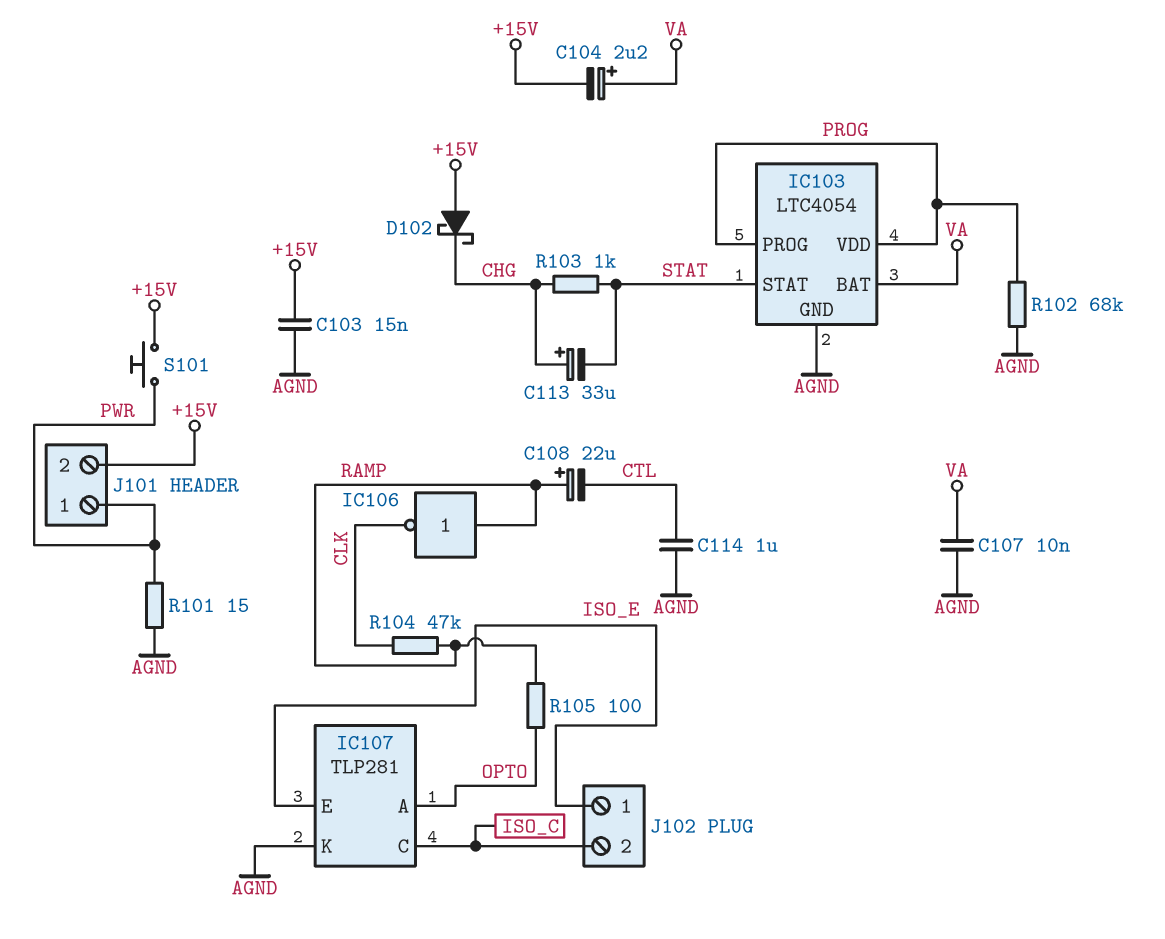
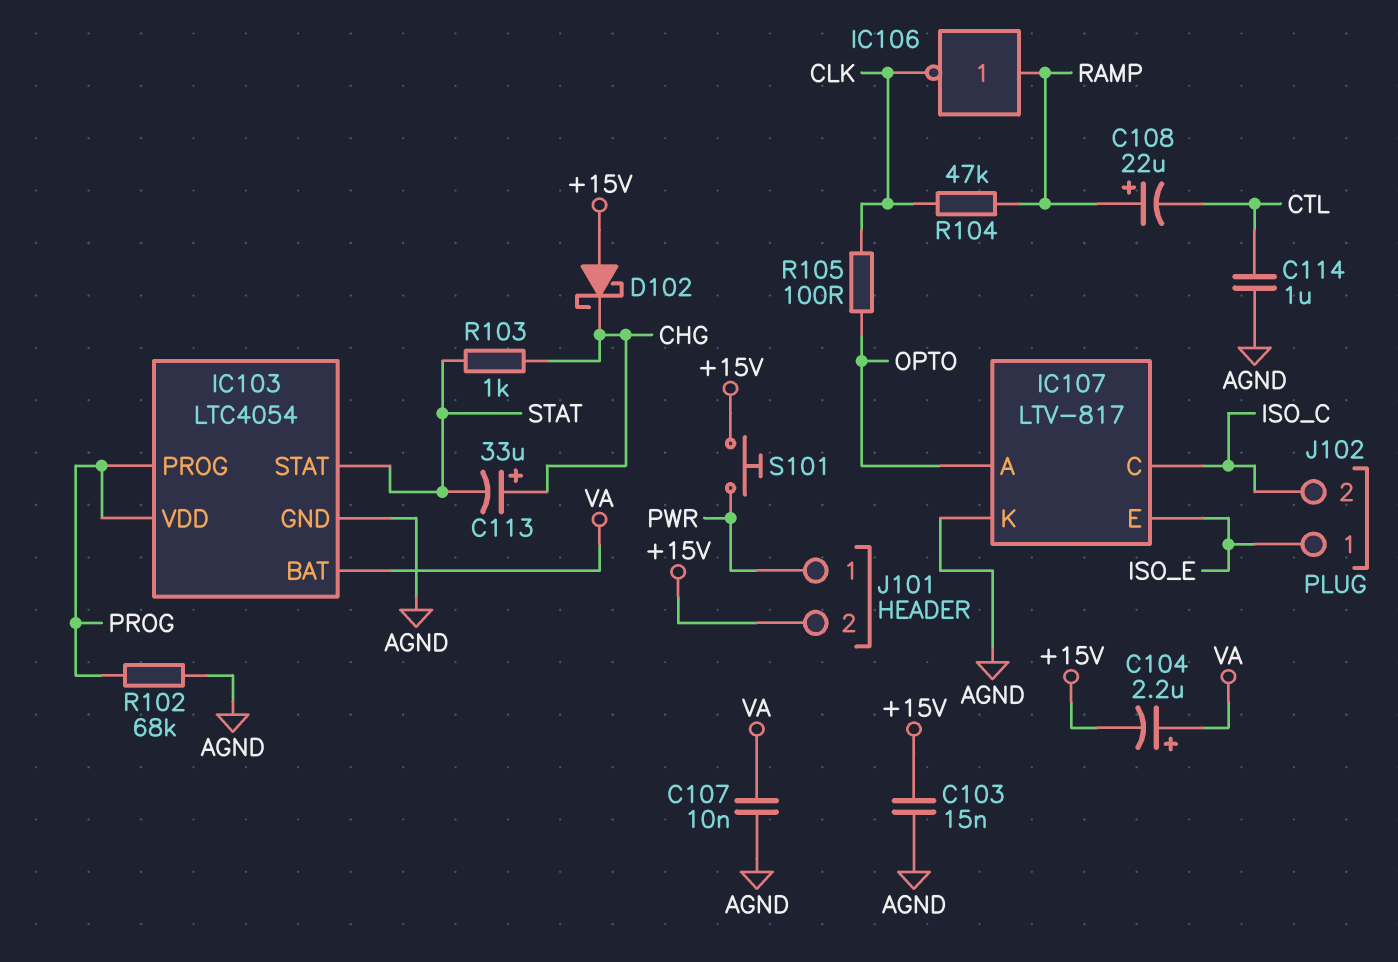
IC107: TLP281 -> LTV-817
R101: 15 (AGND, PWR) -> none
R105: 100 (OPTO, RAMP) -> 100 (CLK, OPTO)

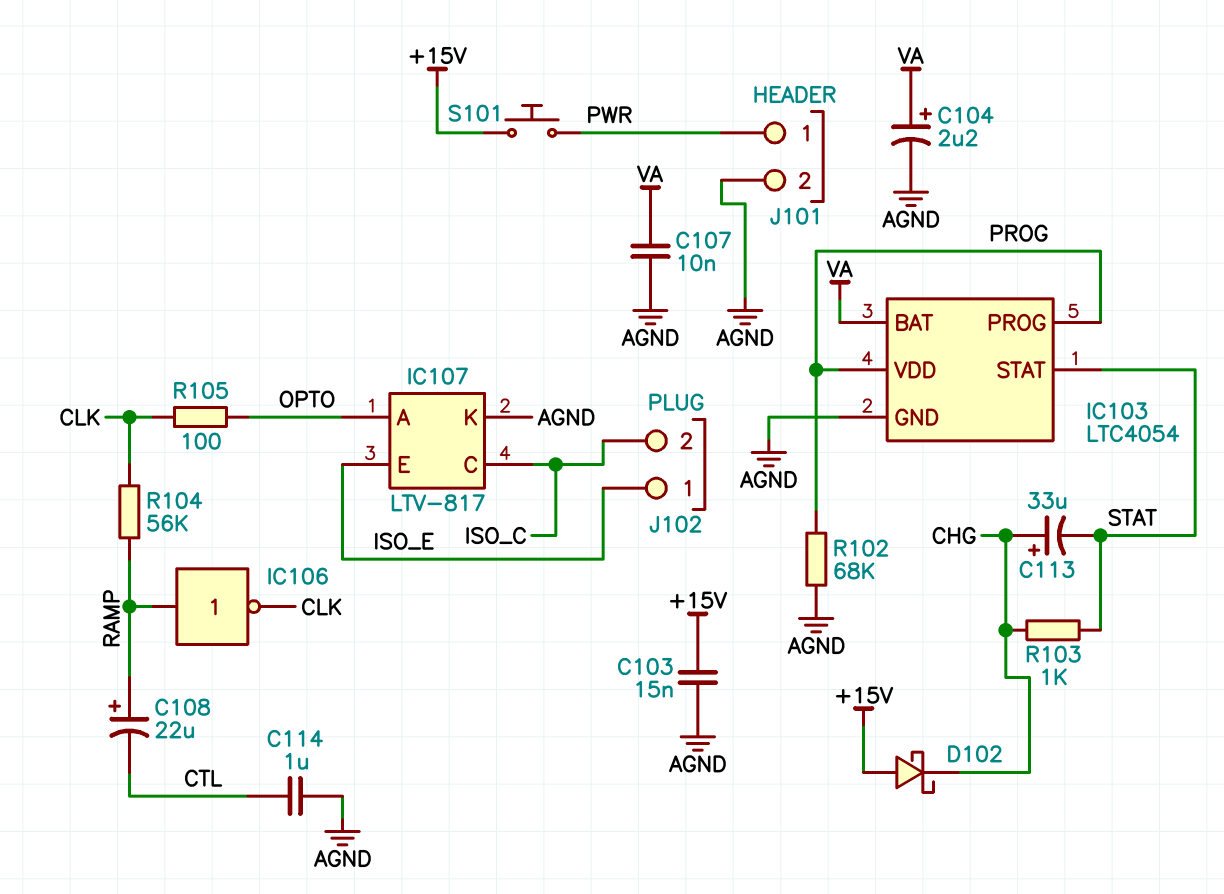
C104: 2.2uF (plus VA, minus +15V) -> 2.2uF (plus VA, minus AGND)
J101 pin 2: +15V -> AGND
R104: 47k (CLK, RAMP) -> 56k (CLK, RAMP)

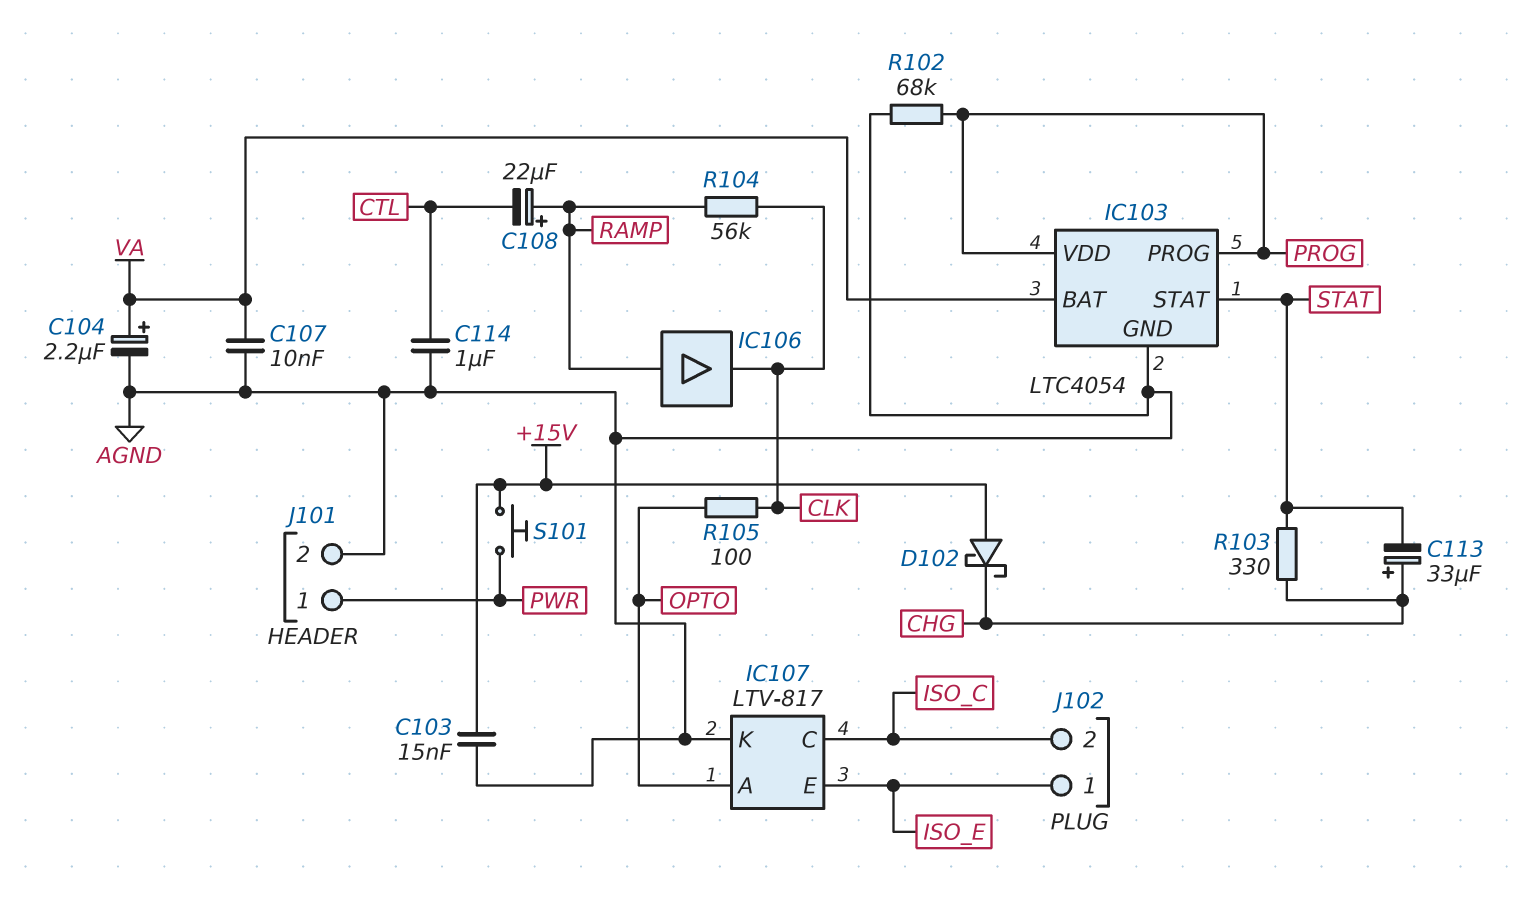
IC106: NOT (in RAMP, out CLK) -> buffer (in RAMP, out CLK)
R103: 1k (CHG, STAT) -> 330 (CHG, STAT)

